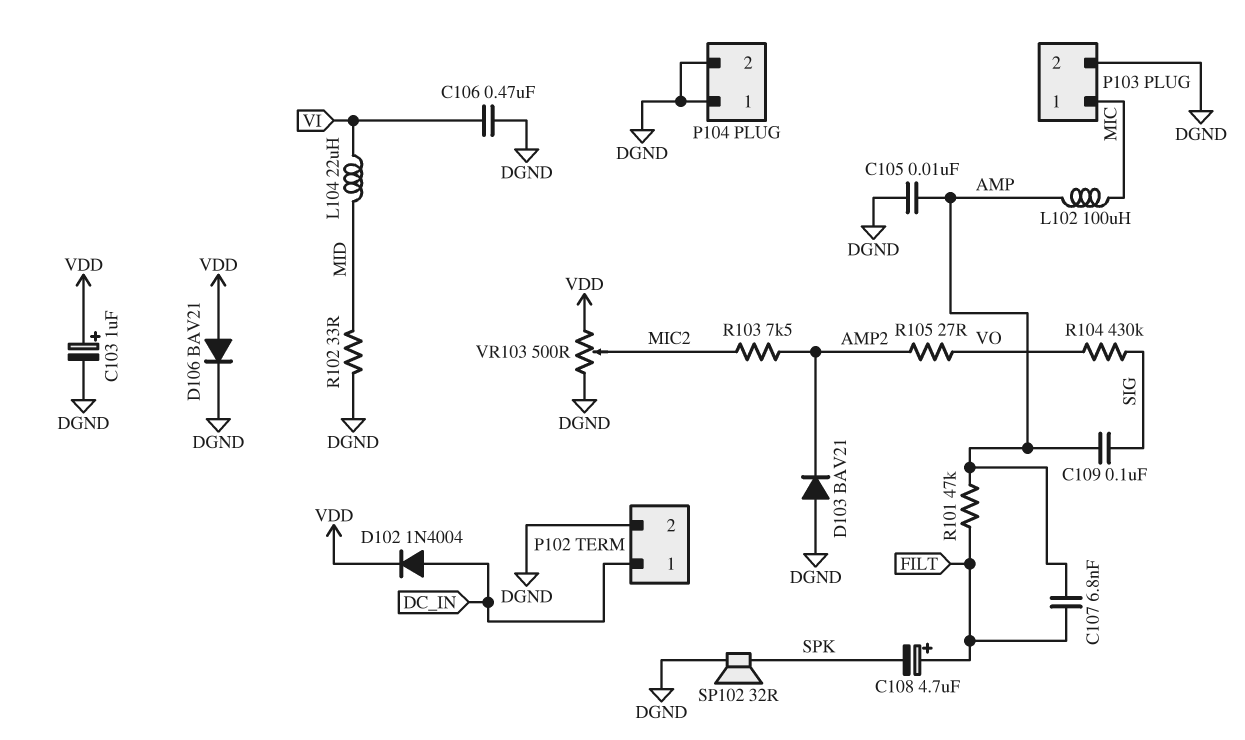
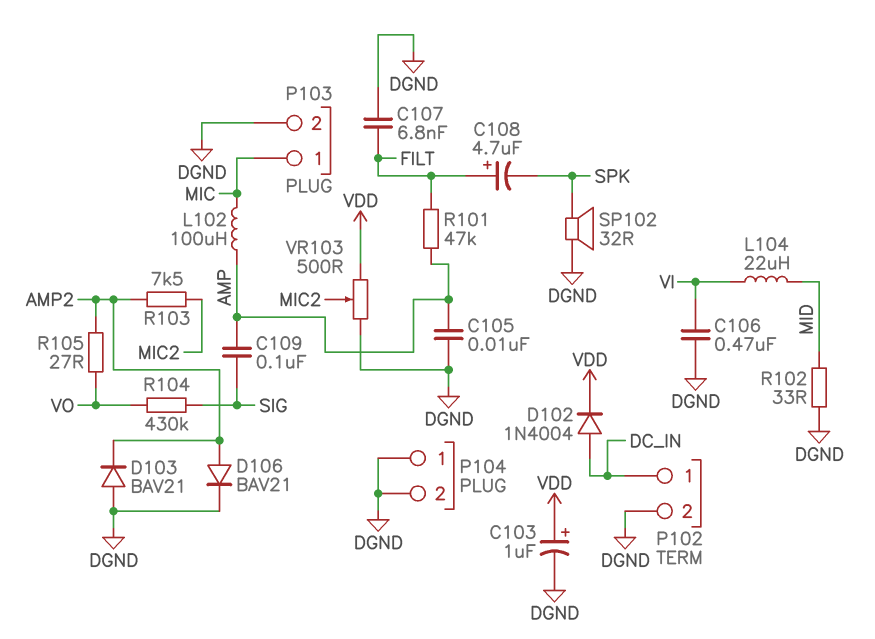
C107: 6.8nF (AMP, FILT) -> 6.8nF (DGND, FILT)
D106: diode BAV21 (A VDD, K DGND) -> diode BAV21 (A AMP2, K DGND)

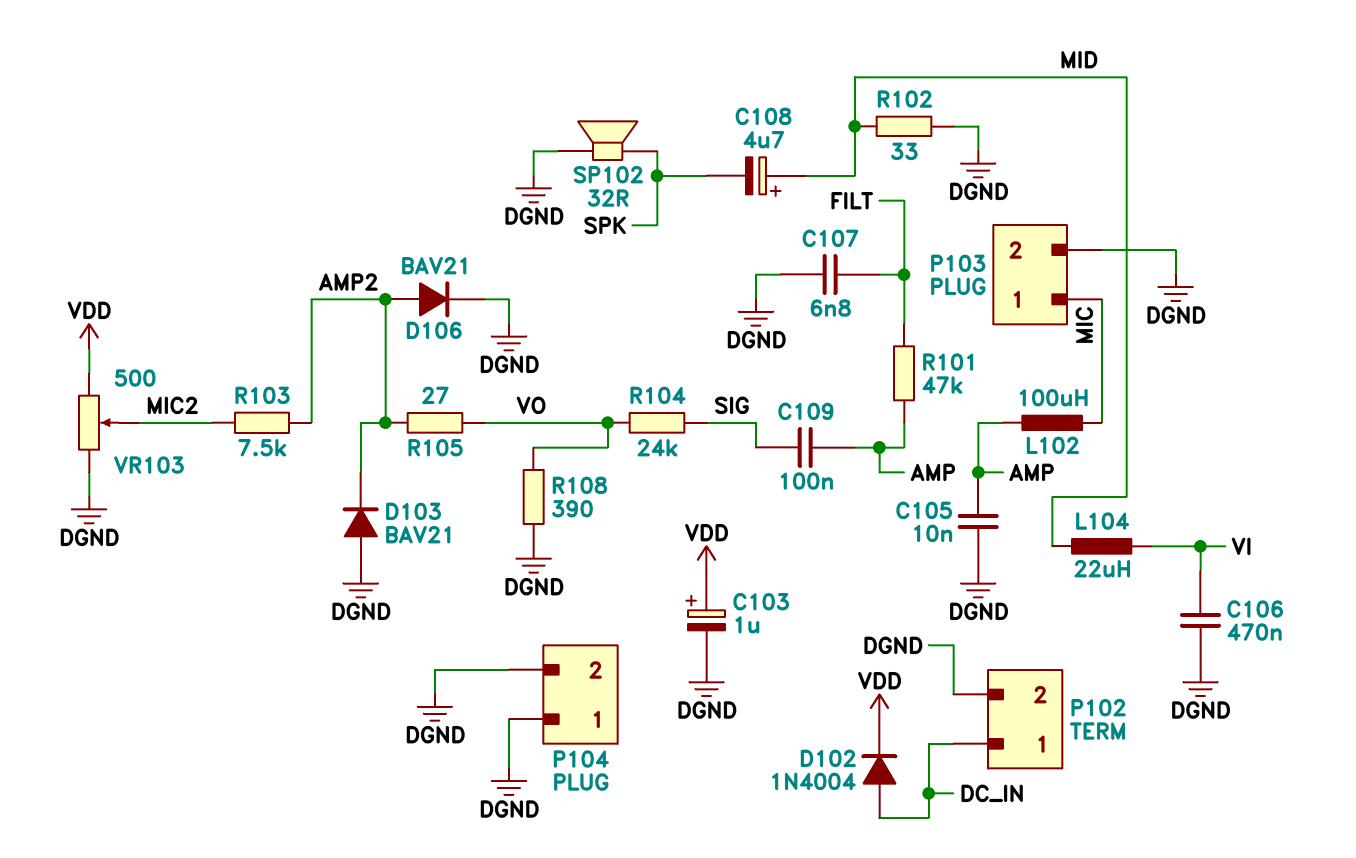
C108: 4.7uF (plus FILT, minus SPK) -> 4.7uF (plus MID, minus SPK)
R104: 430k (SIG, VO) -> 24k (SIG, VO)
R108: none -> 390 (DGND, VO)

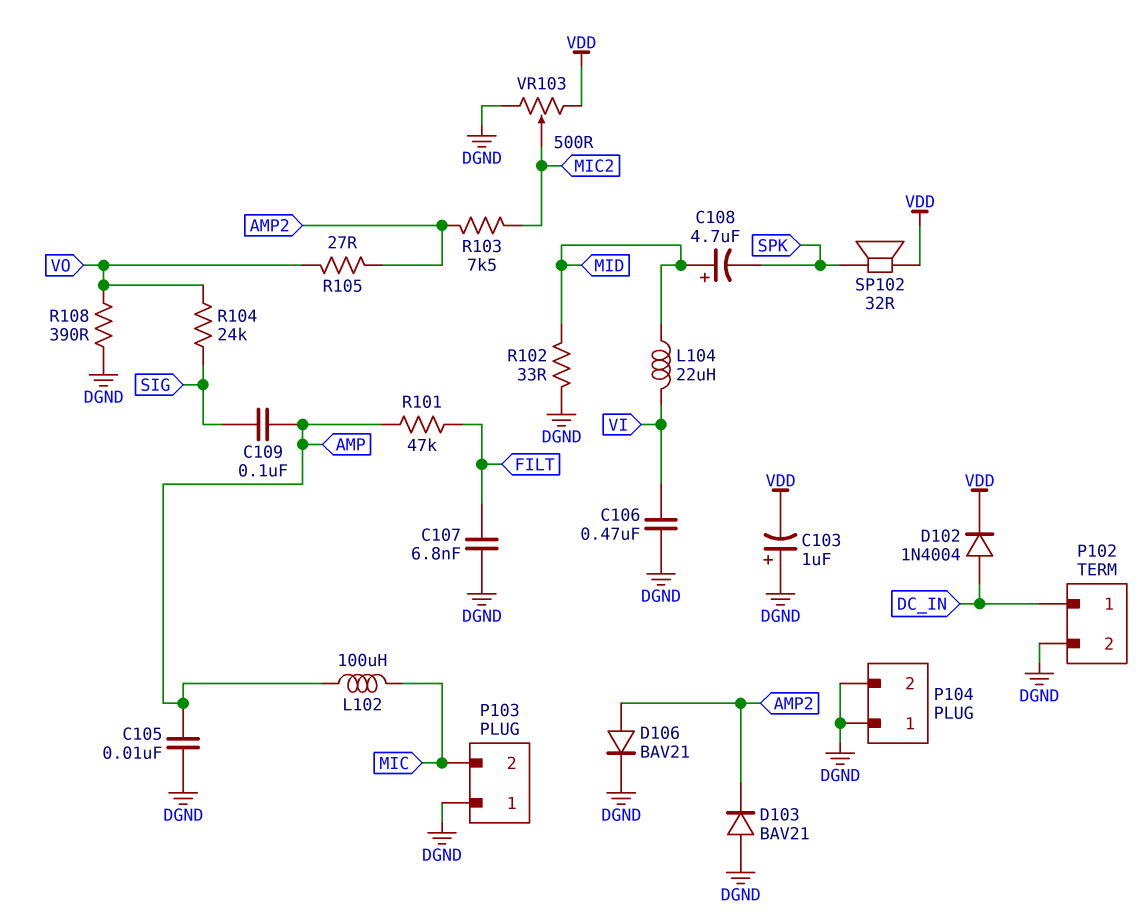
C103: 1uF (plus VDD, minus DGND) -> 1uF (plus DGND, minus VDD)
P103 pin 1: MIC -> DGND
P103 pin 2: DGND -> MIC
SP102: speaker 32R (DGND, SPK) -> speaker 32R (SPK, VDD)

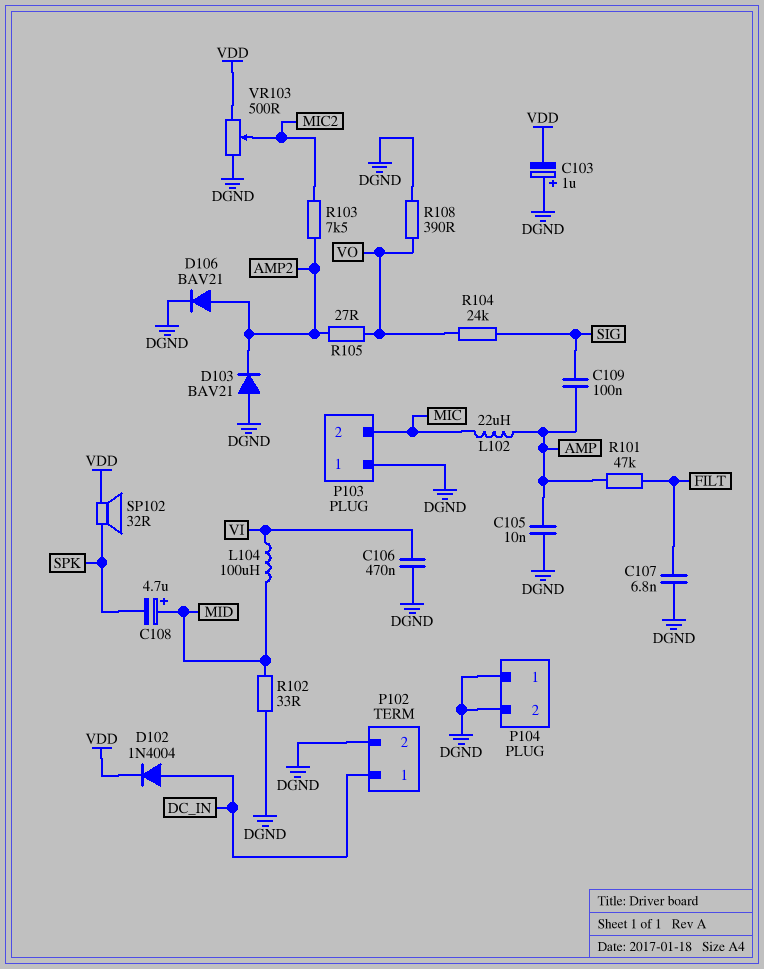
L102: 100uH (AMP, MIC) -> 22uH (AMP, MIC)
L104: 22uH (MID, VI) -> 100uH (MID, VI)

